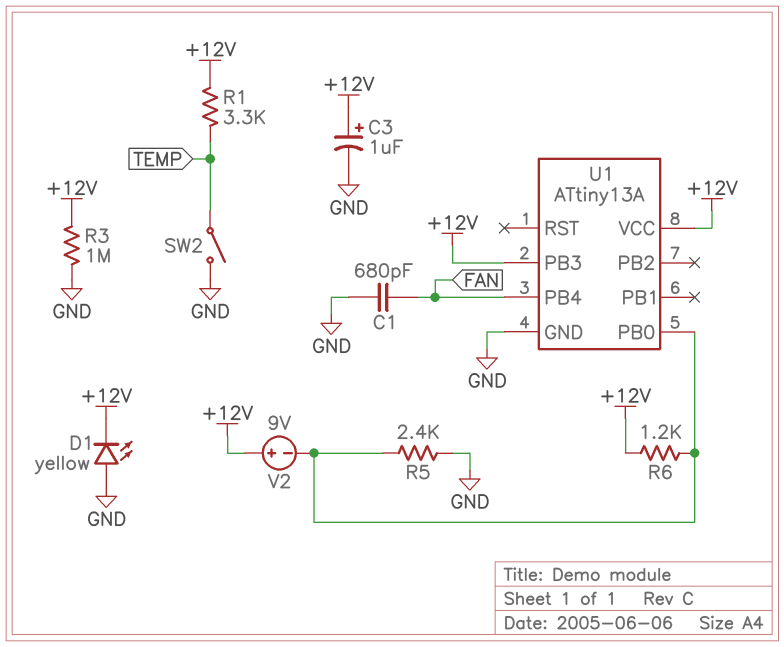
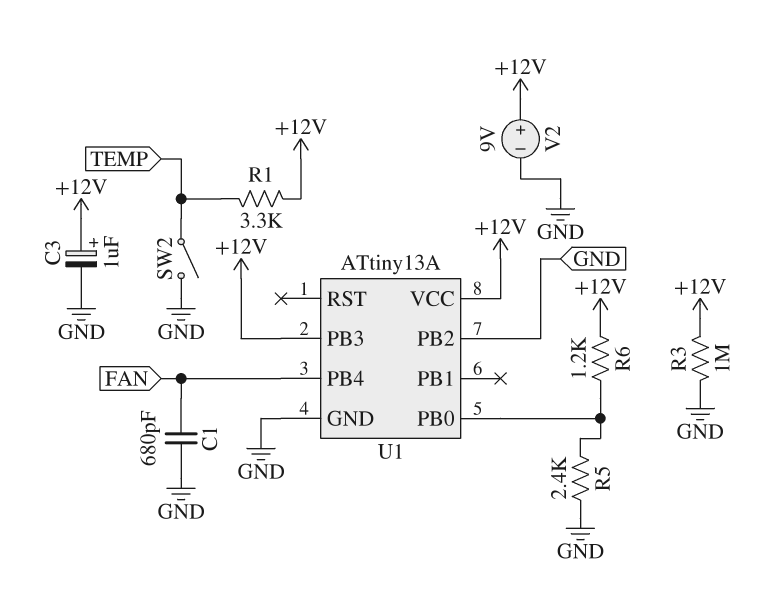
D1: LED yellow (A GND, K +12V) -> none
U1 pin PB2: none -> GND
V2: 9V (plus +12V, minus U1/PB0) -> 9V (plus +12V, minus GND)

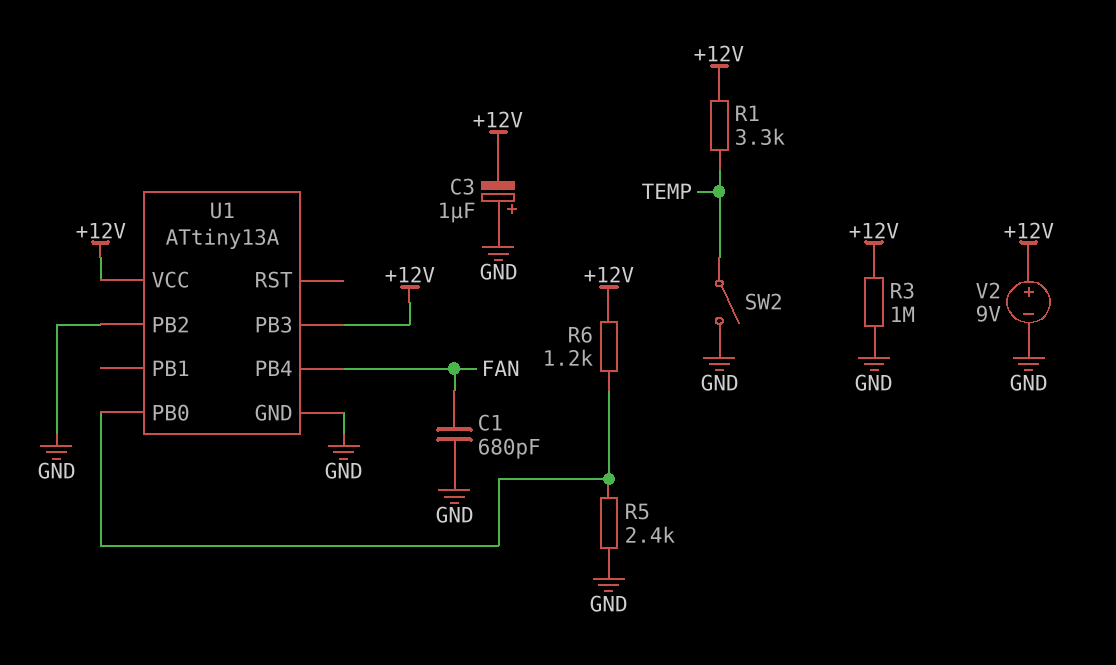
C3: 1uF (plus +12V, minus GND) -> 1uF (plus GND, minus +12V)

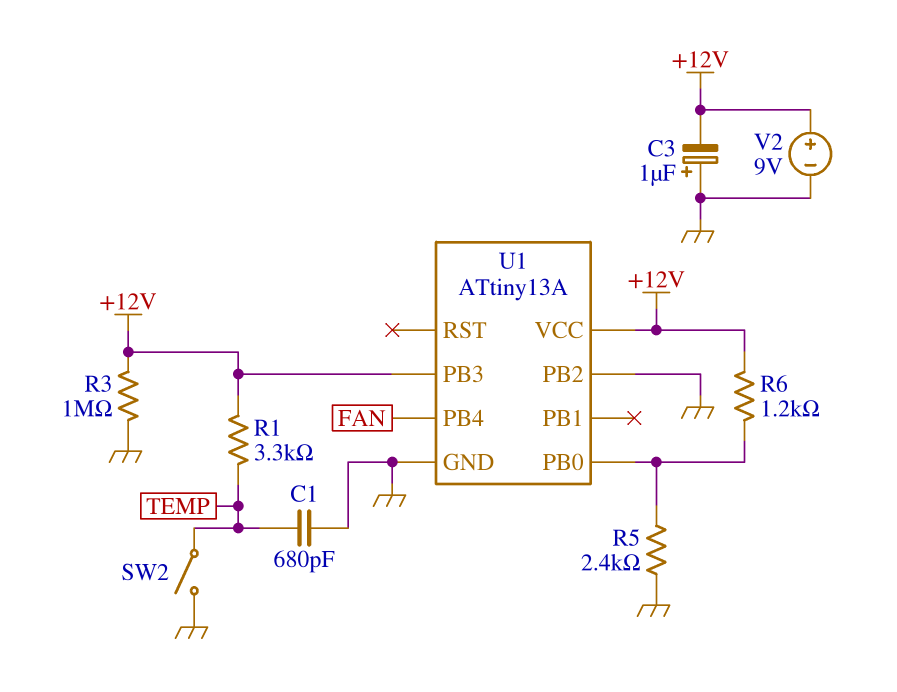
C1: 680pF (FAN, GND) -> 680pF (GND, TEMP)

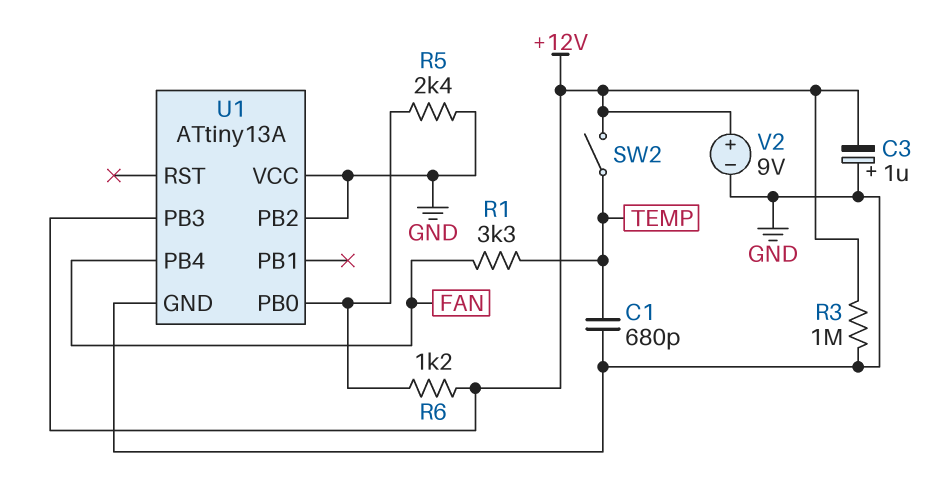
R1: 3.3k (+12V, TEMP) -> 3.3k (FAN, TEMP)
SW2: switch (GND, TEMP) -> switch (+12V, TEMP)
U1 pin VCC: +12V -> GND

